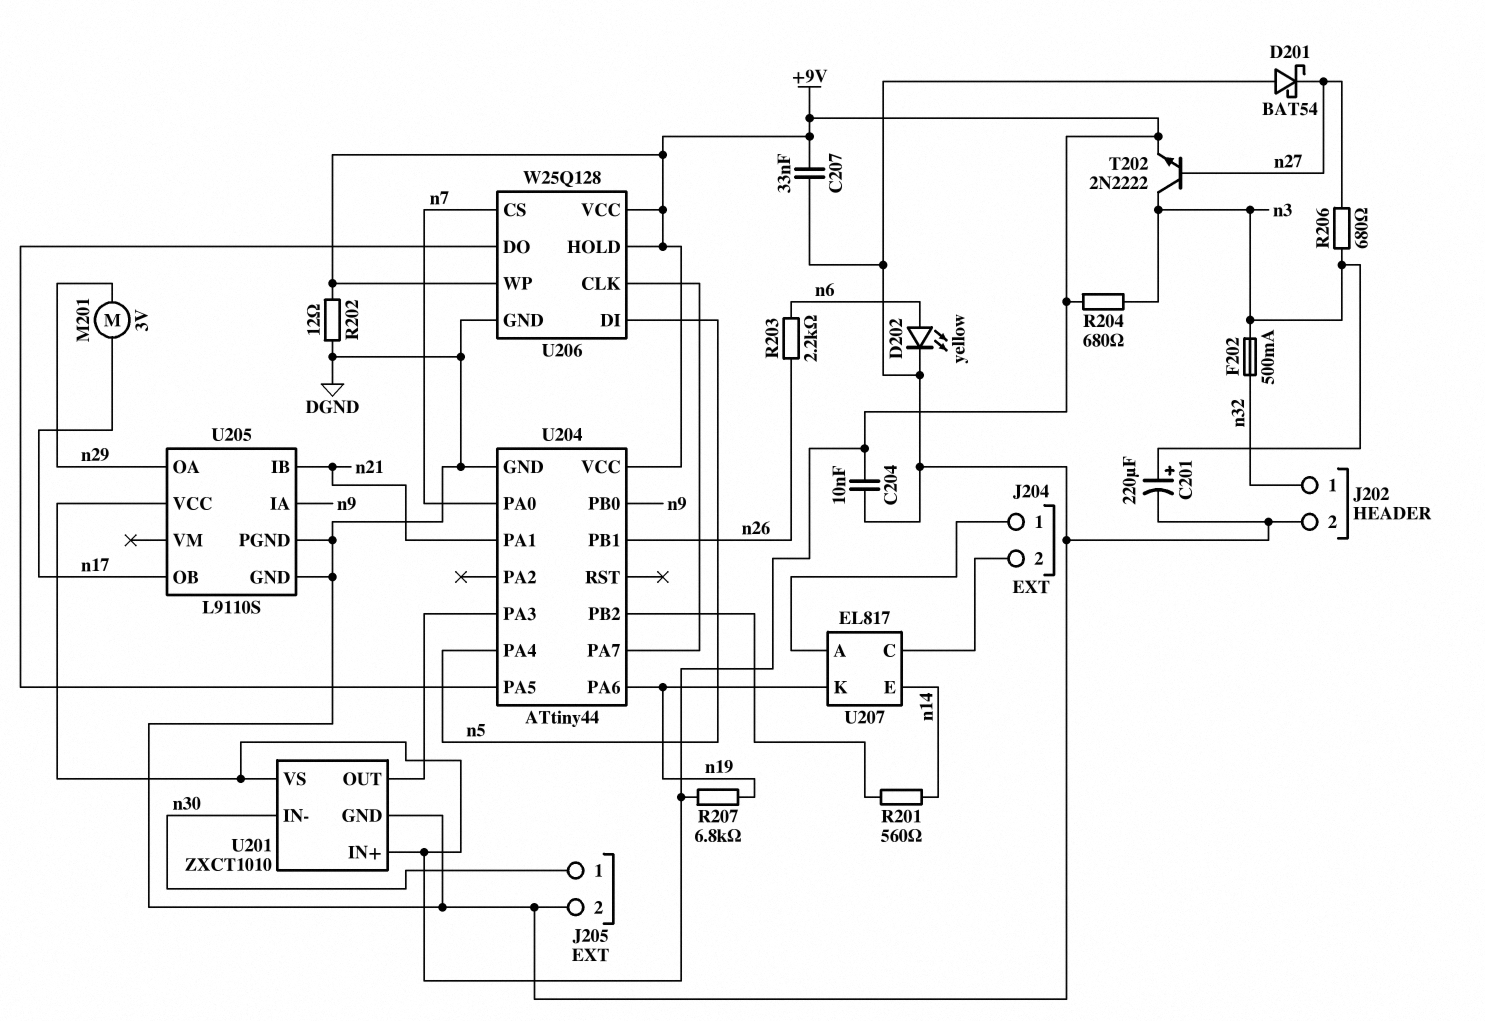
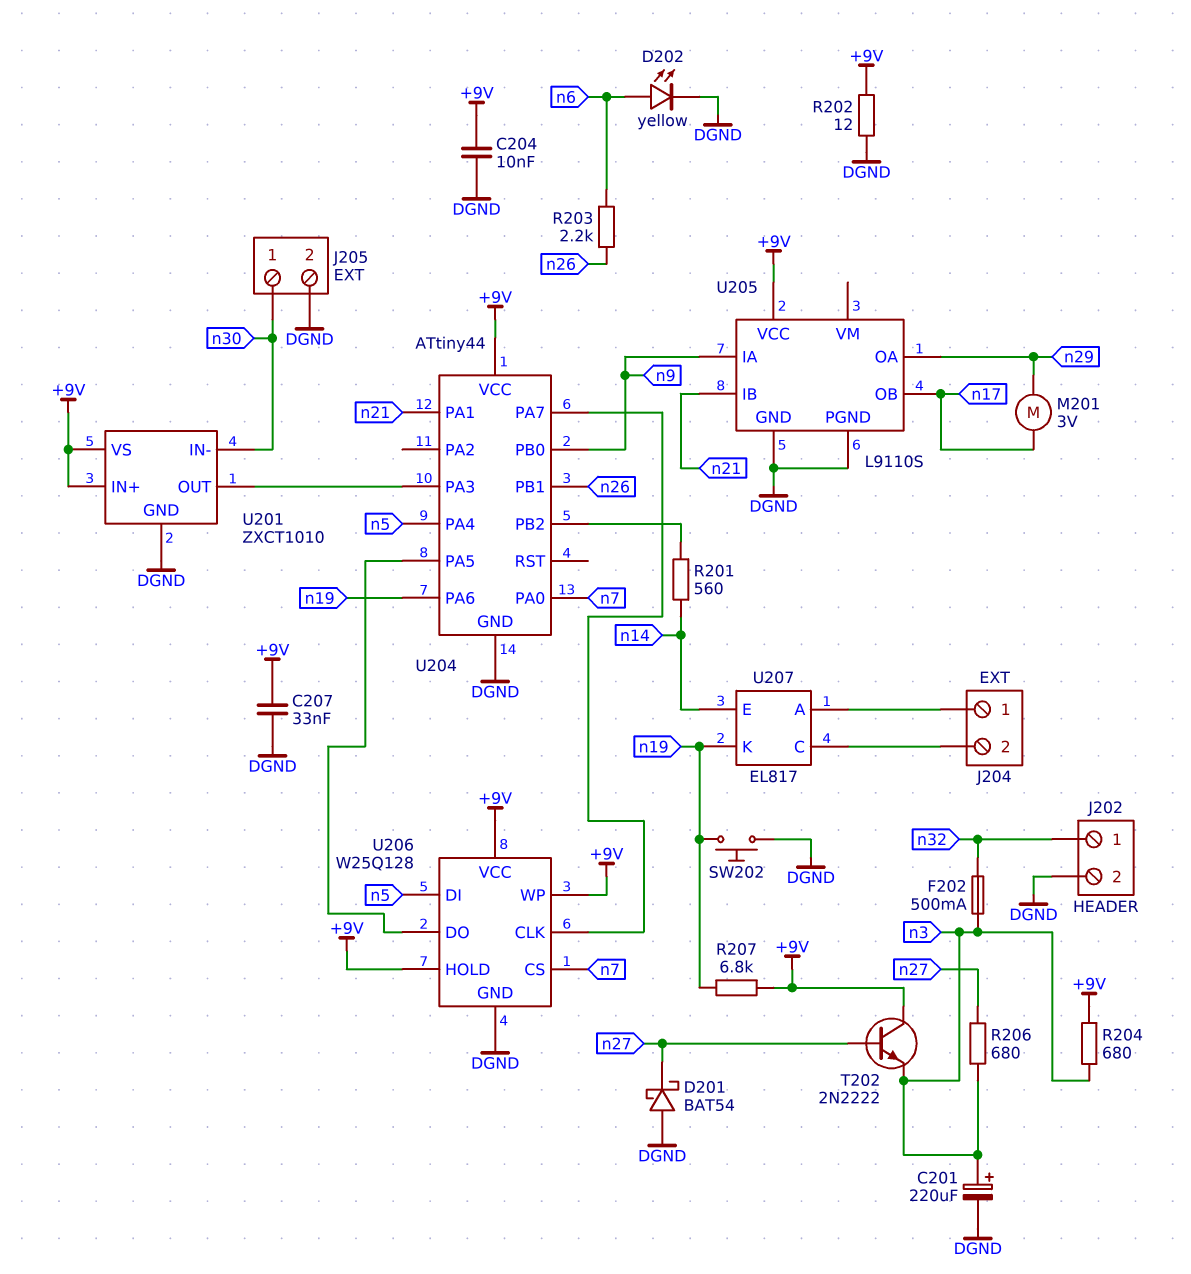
SW202: none -> button (DGND, n19)
T202: NPN 2N2222 (B n27, C n3, E +9V) -> NPN 2N2222 (B n27, C +9V, E n3)

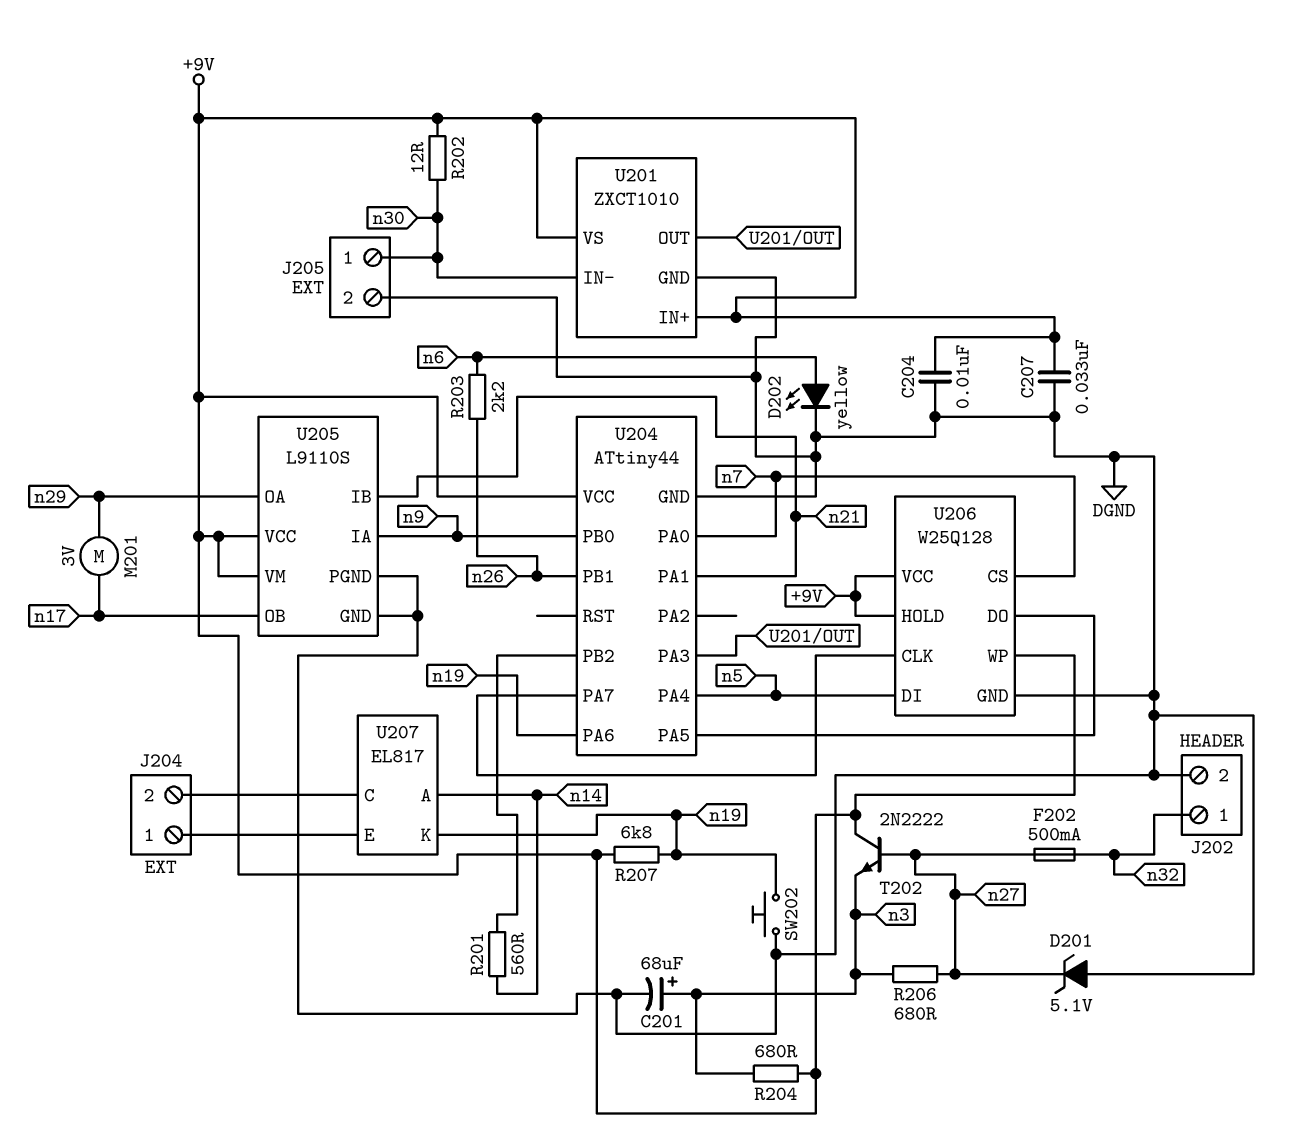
C201: 220uF (plus n3, minus DGND) -> 68uF (plus n3, minus DGND)
D201: schottky BAT54 (A DGND, K n27) -> zener 5.1V (A DGND, K n27)
F202: 500mA (n3, n32) -> 500mA (n27, n32)
R202: 12 (+9V, DGND) -> 12 (+9V, n30)
U205 pin VM: none -> +9V
U207 pin A: J204/1 -> n14
U207 pin E: n14 -> J204/1

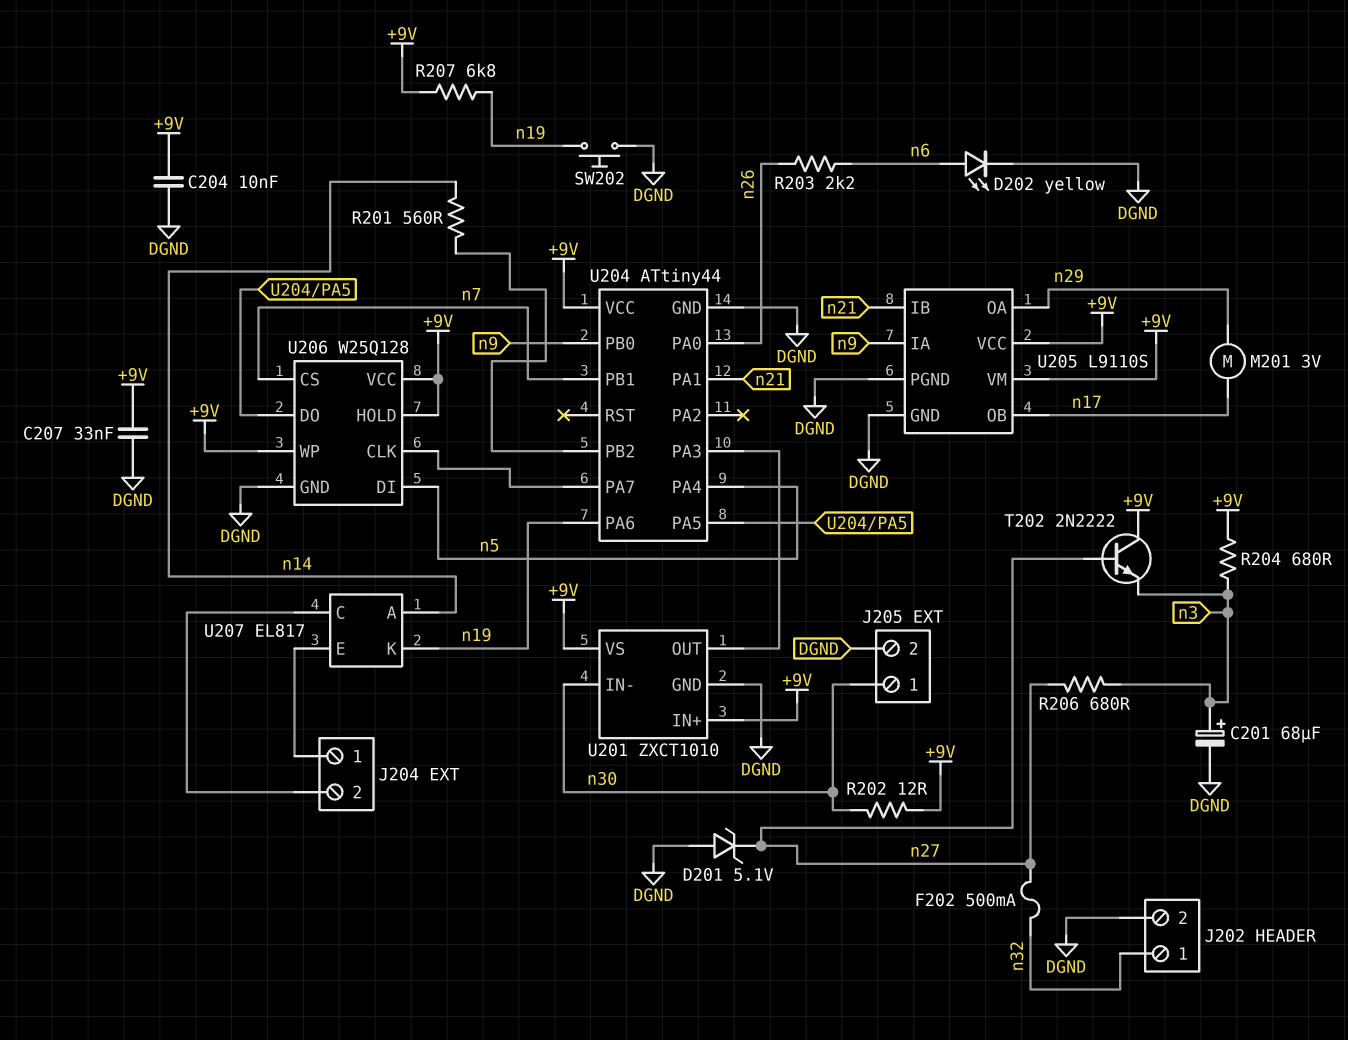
U204 pin PA0: n7 -> n26
U204 pin PB1: n26 -> n7

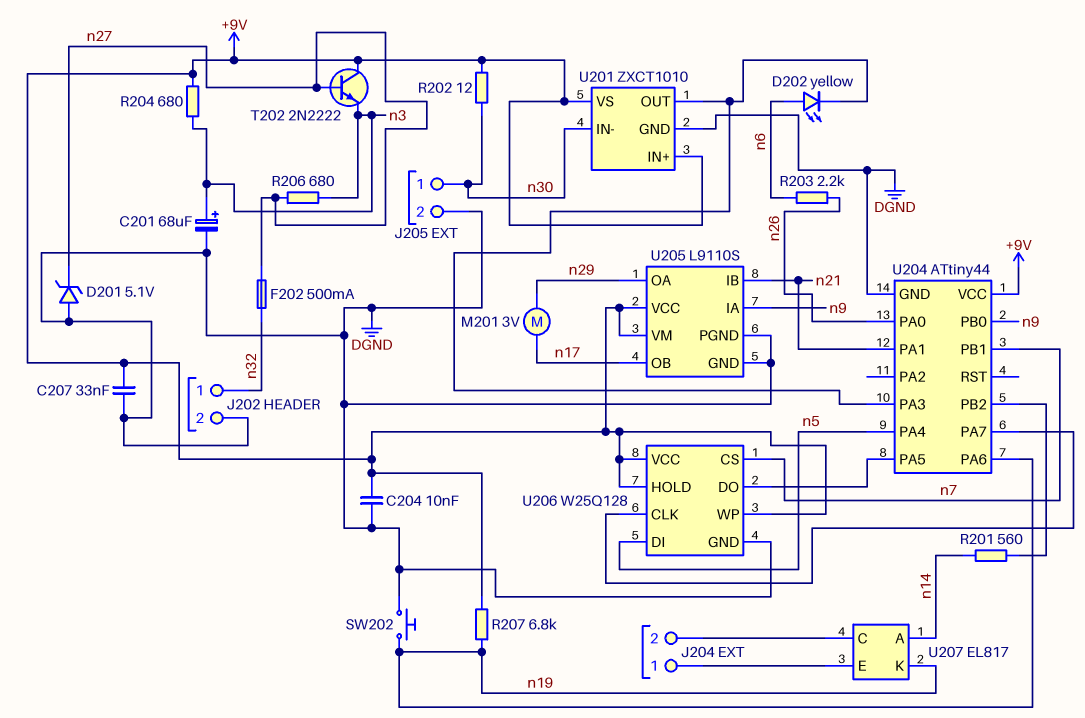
D202: LED yellow (A n6, K DGND) -> LED yellow (A n6, K U201/OUT)

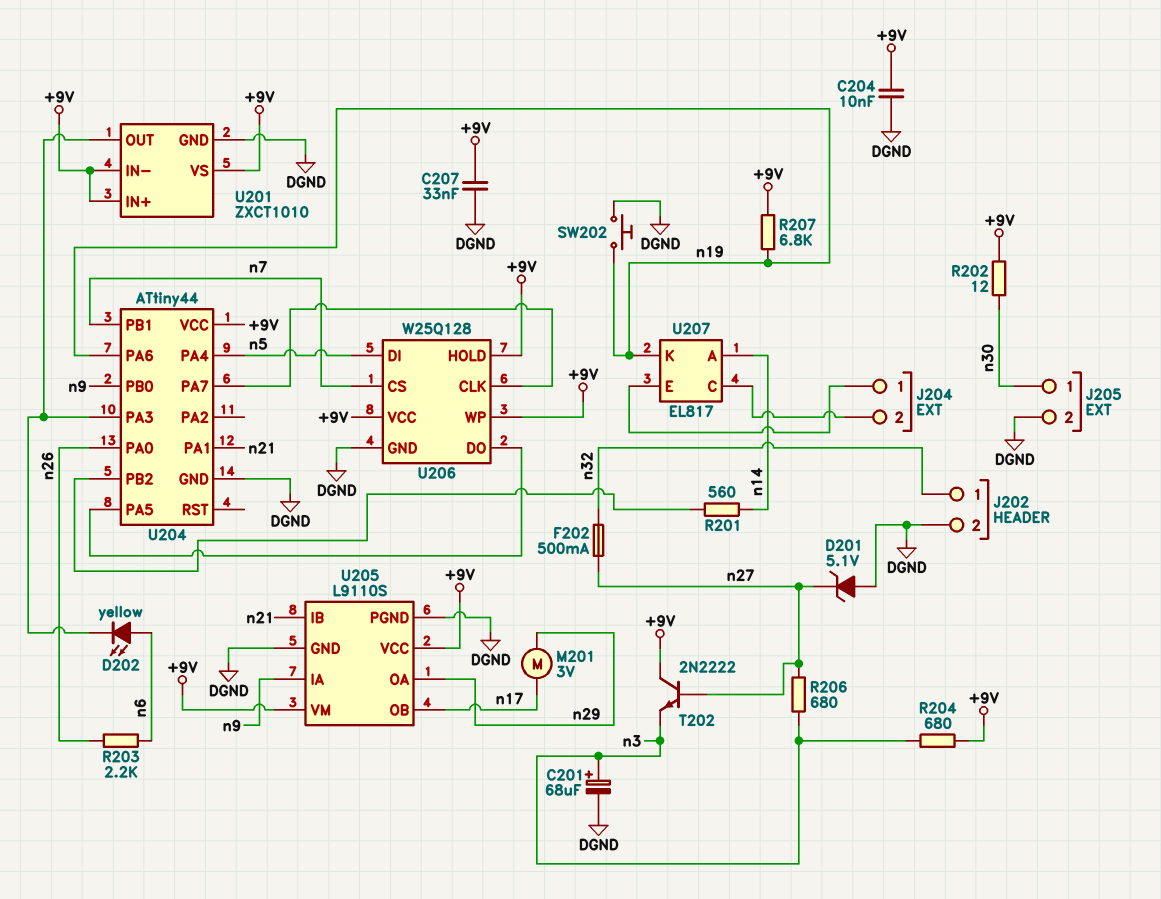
U201 pin IN-: n30 -> +9V

